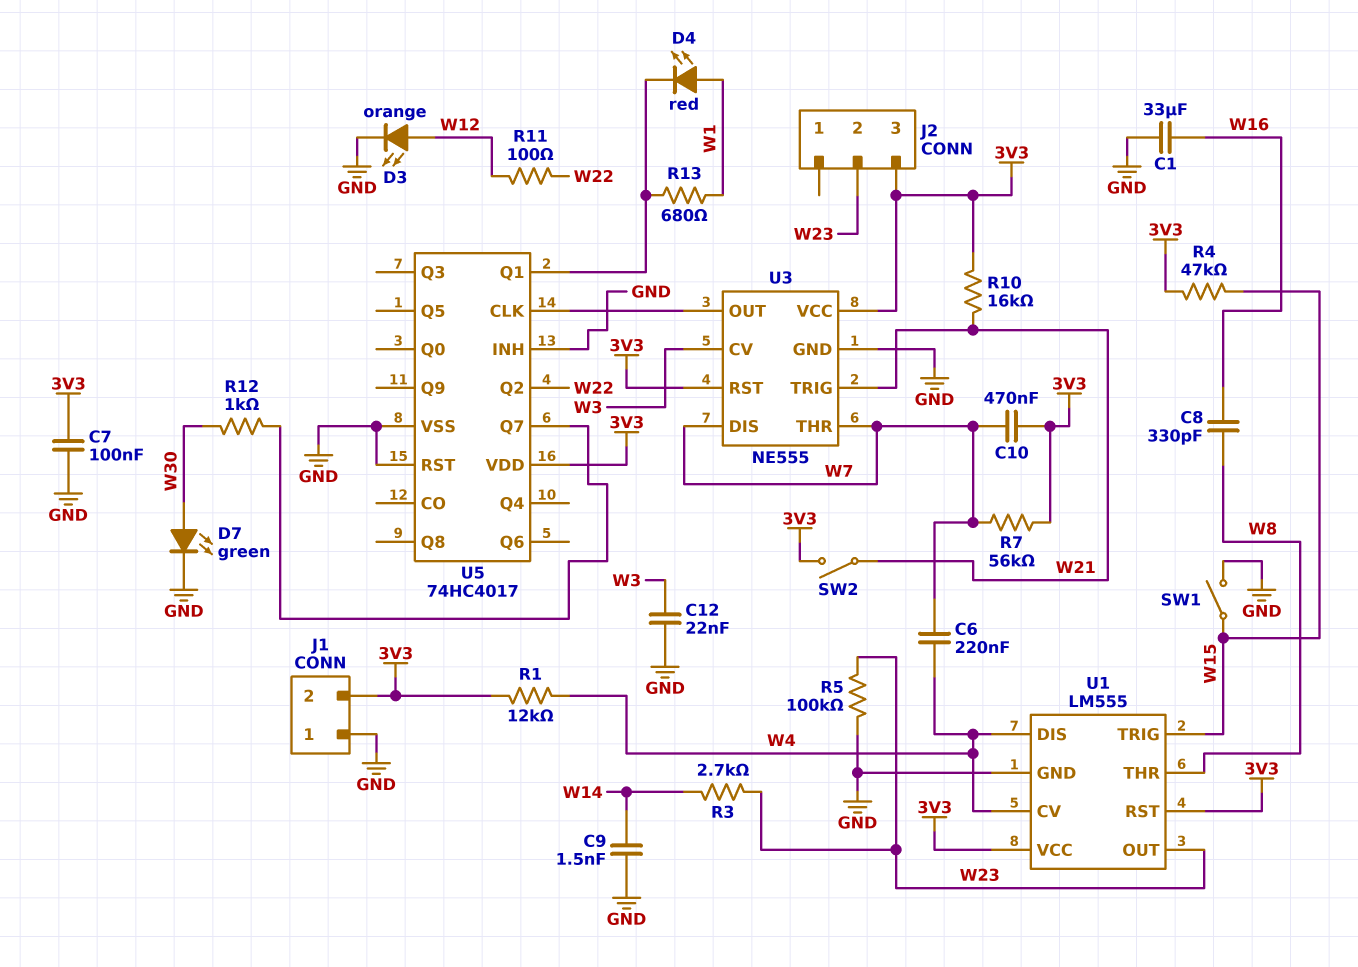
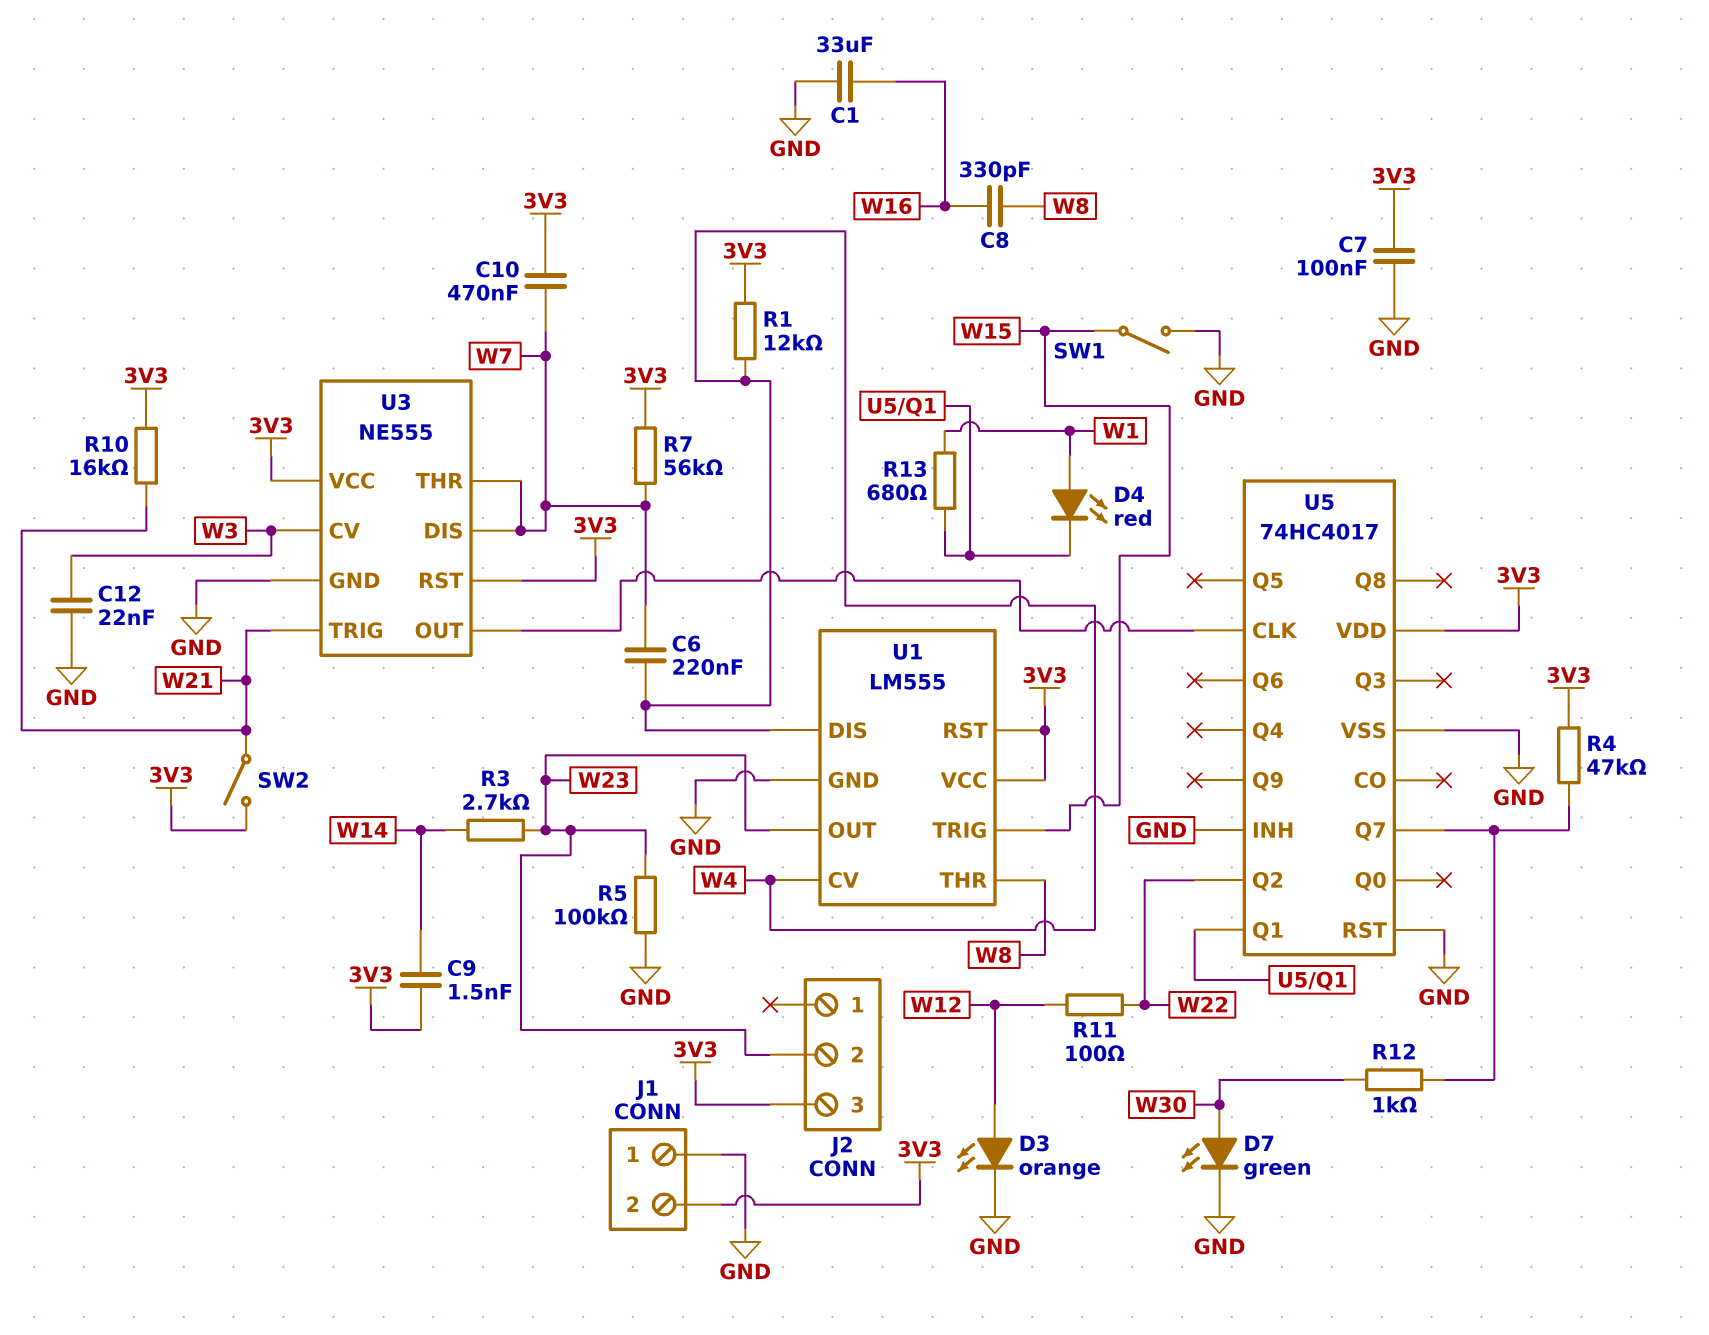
C9: 1.5nF (GND, W14) -> 1.5nF (3V3, W14)
R4: 47k (3V3, W15) -> 47k (3V3, U5/Q7)

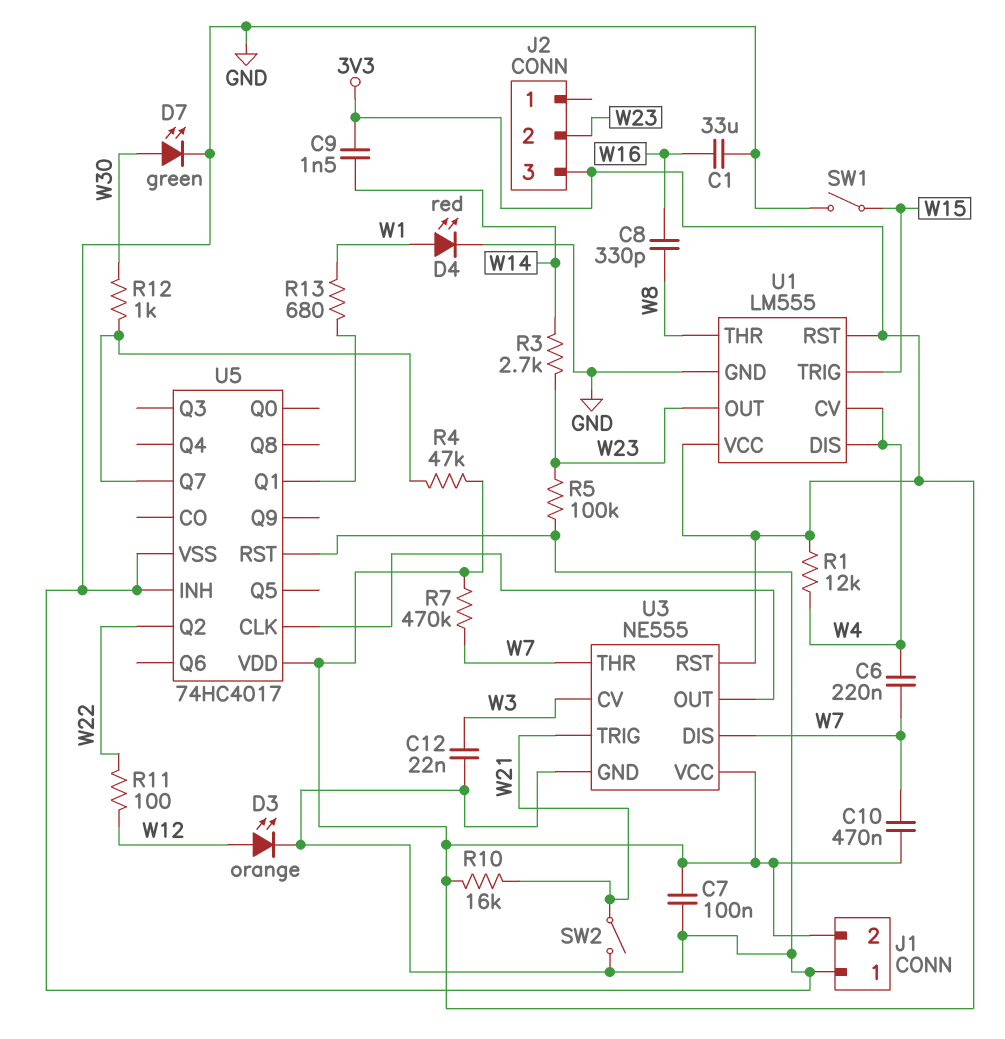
D4: LED red (A W1, K U5/Q1) -> LED red (A W1, K GND)
R7: 56k (3V3, W7) -> 470k (3V3, W7)
SW2: switch (3V3, W21) -> switch (GND, W21)

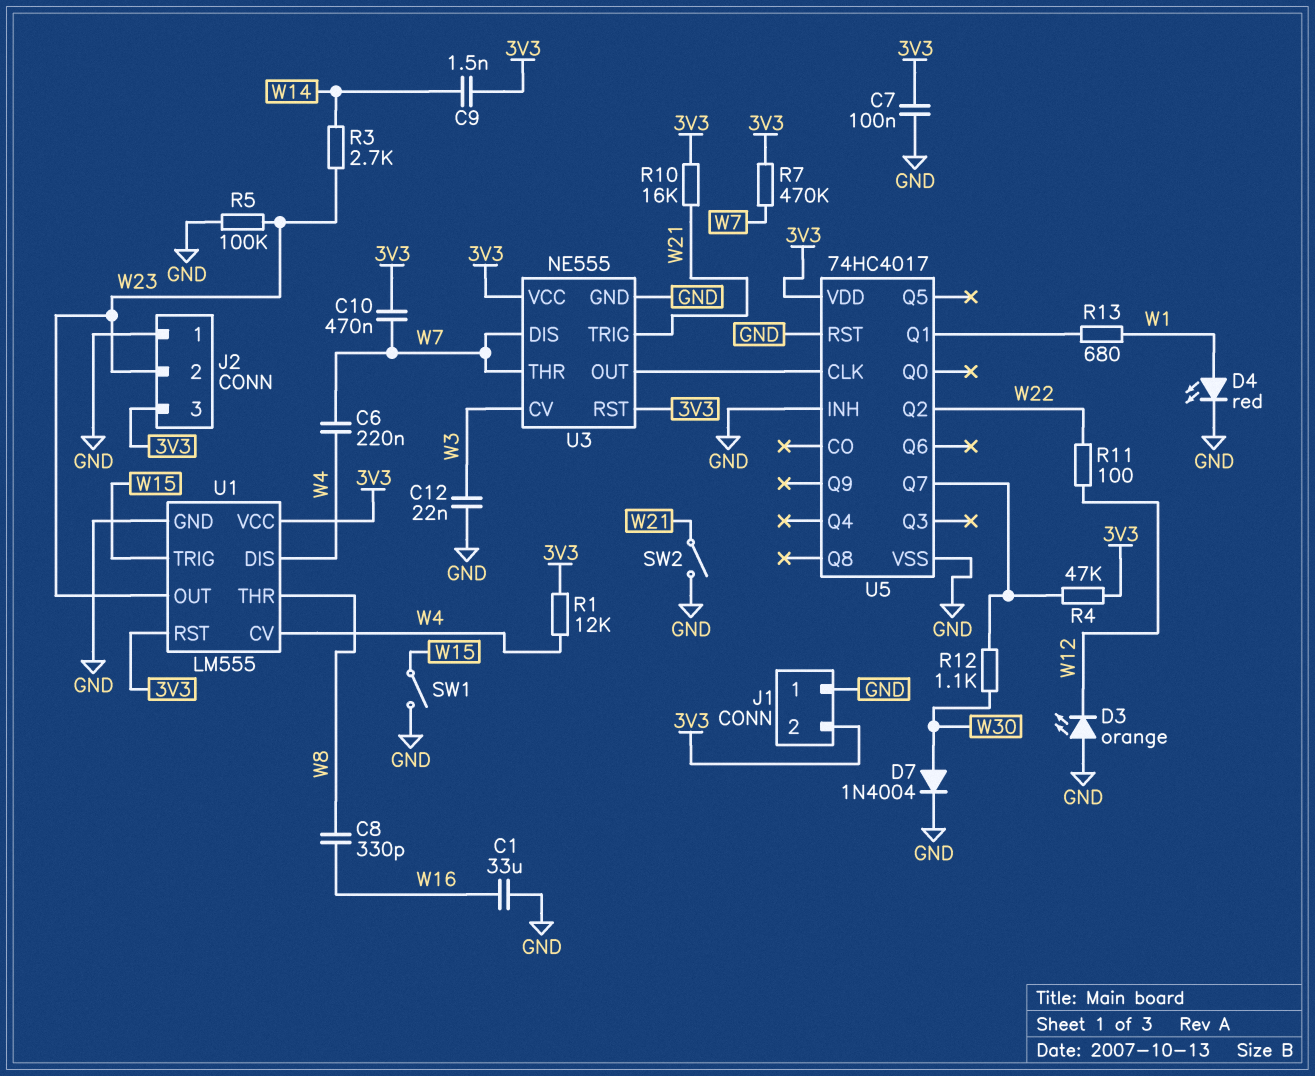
D3: LED orange (A W12, K GND) -> LED orange (A GND, K W12)
D7: LED green (A W30, K GND) -> diode 1N4004 (A W30, K GND)
J2 pin 1: none -> GND
R12: 1k (U5/Q7, W30) -> 1.1k (U5/Q7, W30)

